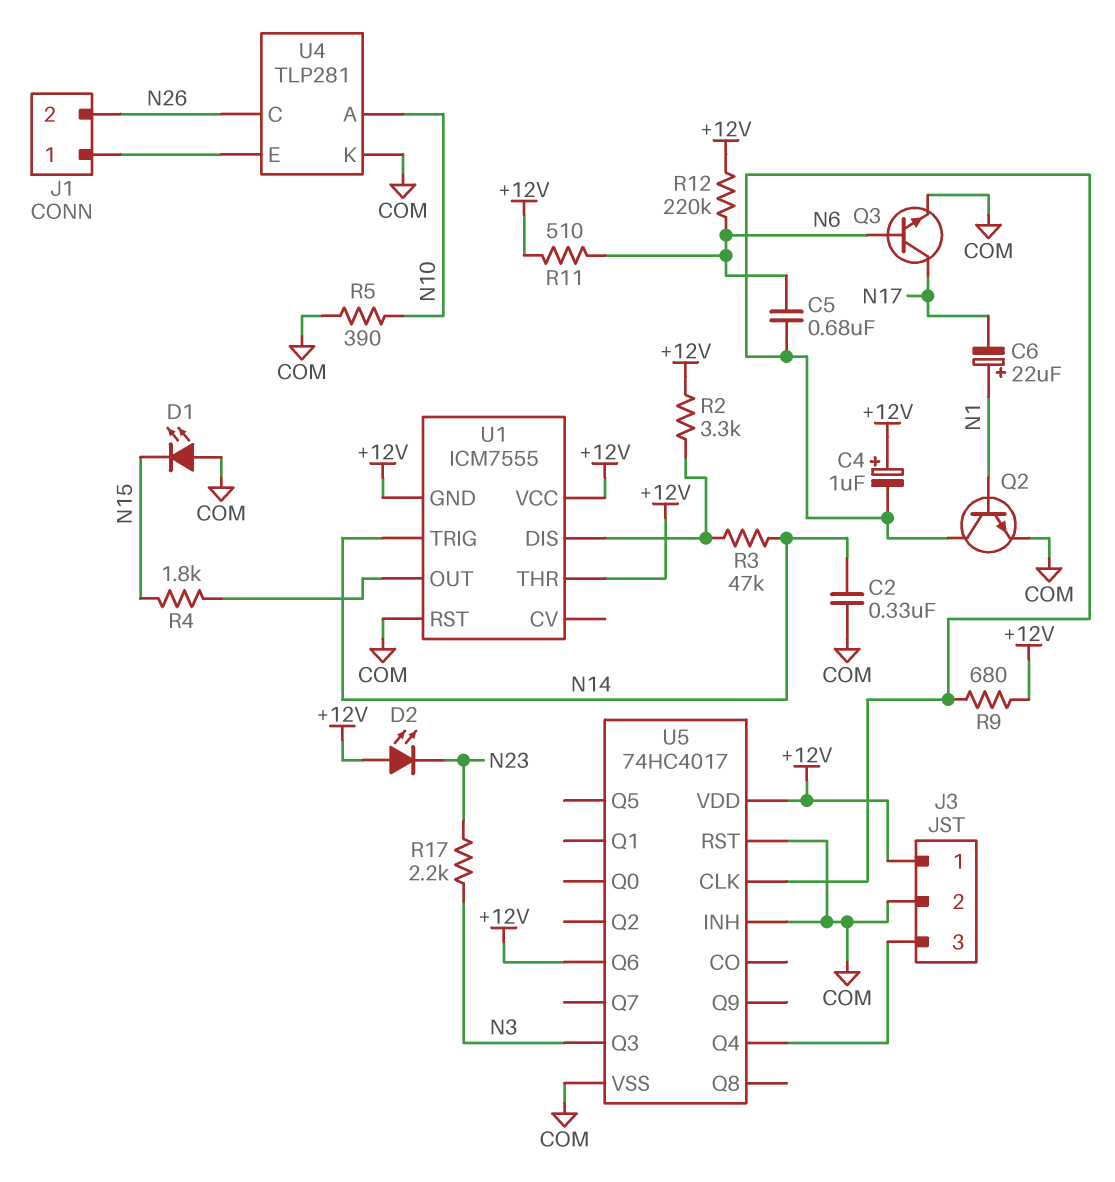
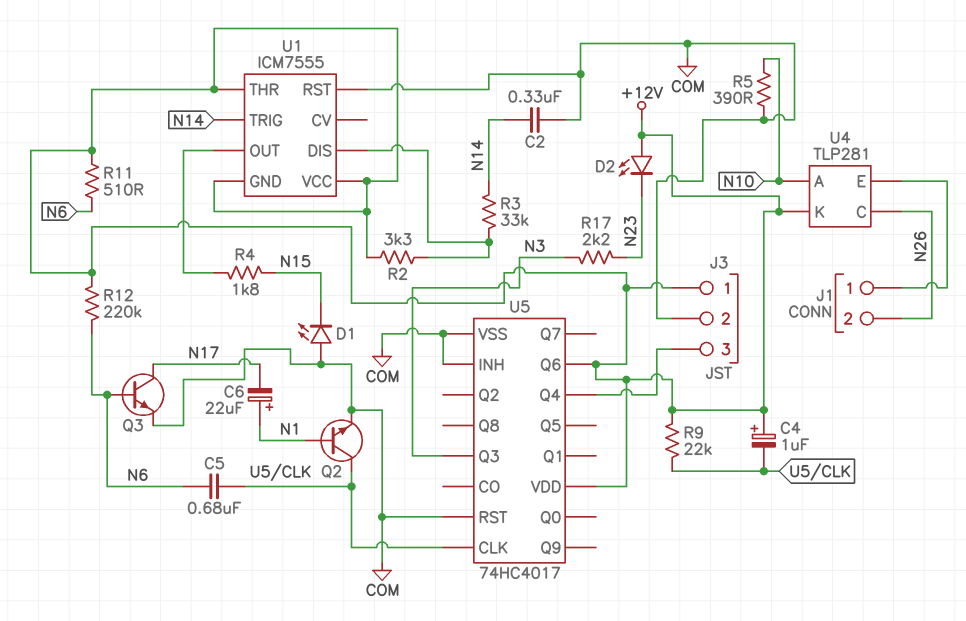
R3: 47k (N14, U1/DIS) -> 33k (N14, U1/DIS)
R9: 680 (+12V, U5/CLK) -> 22k (+12V, U5/CLK)
U4 pin K: COM -> +12V

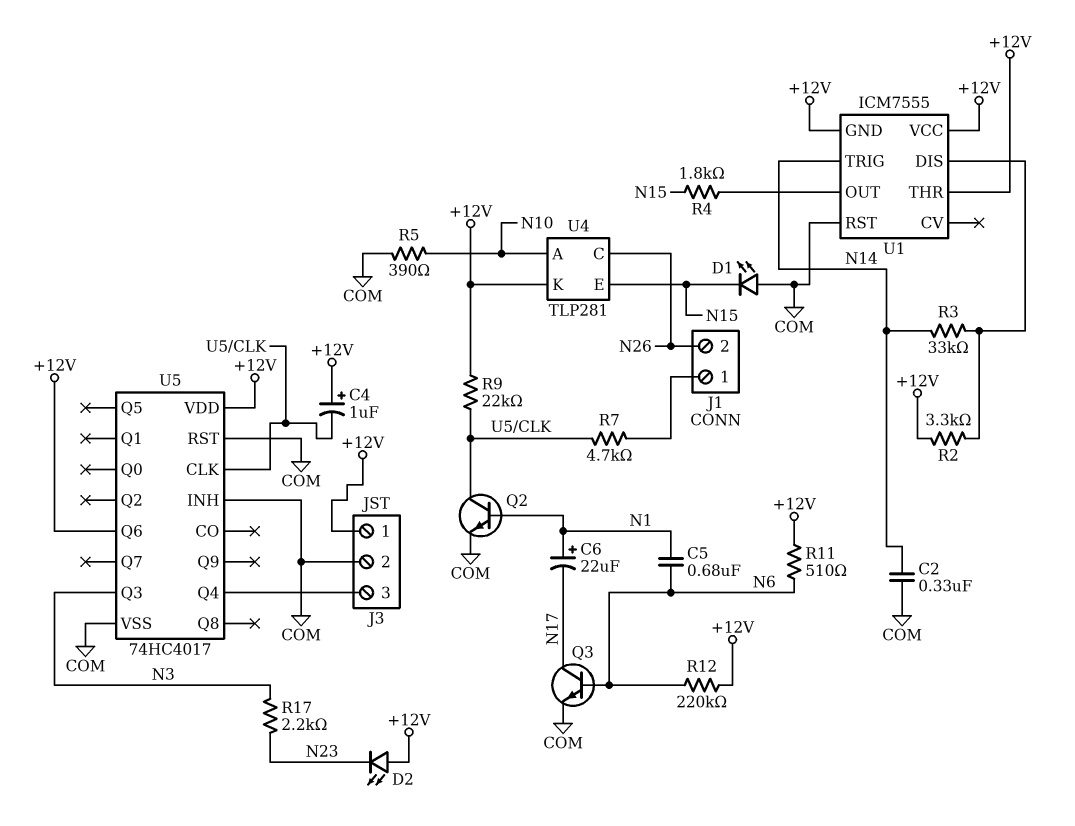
C5: 680nF (N6, U5/CLK) -> 680nF (N1, N6)
R7: none -> 4.7k (J1/1, U5/CLK)
U4 pin E: J1/1 -> N15

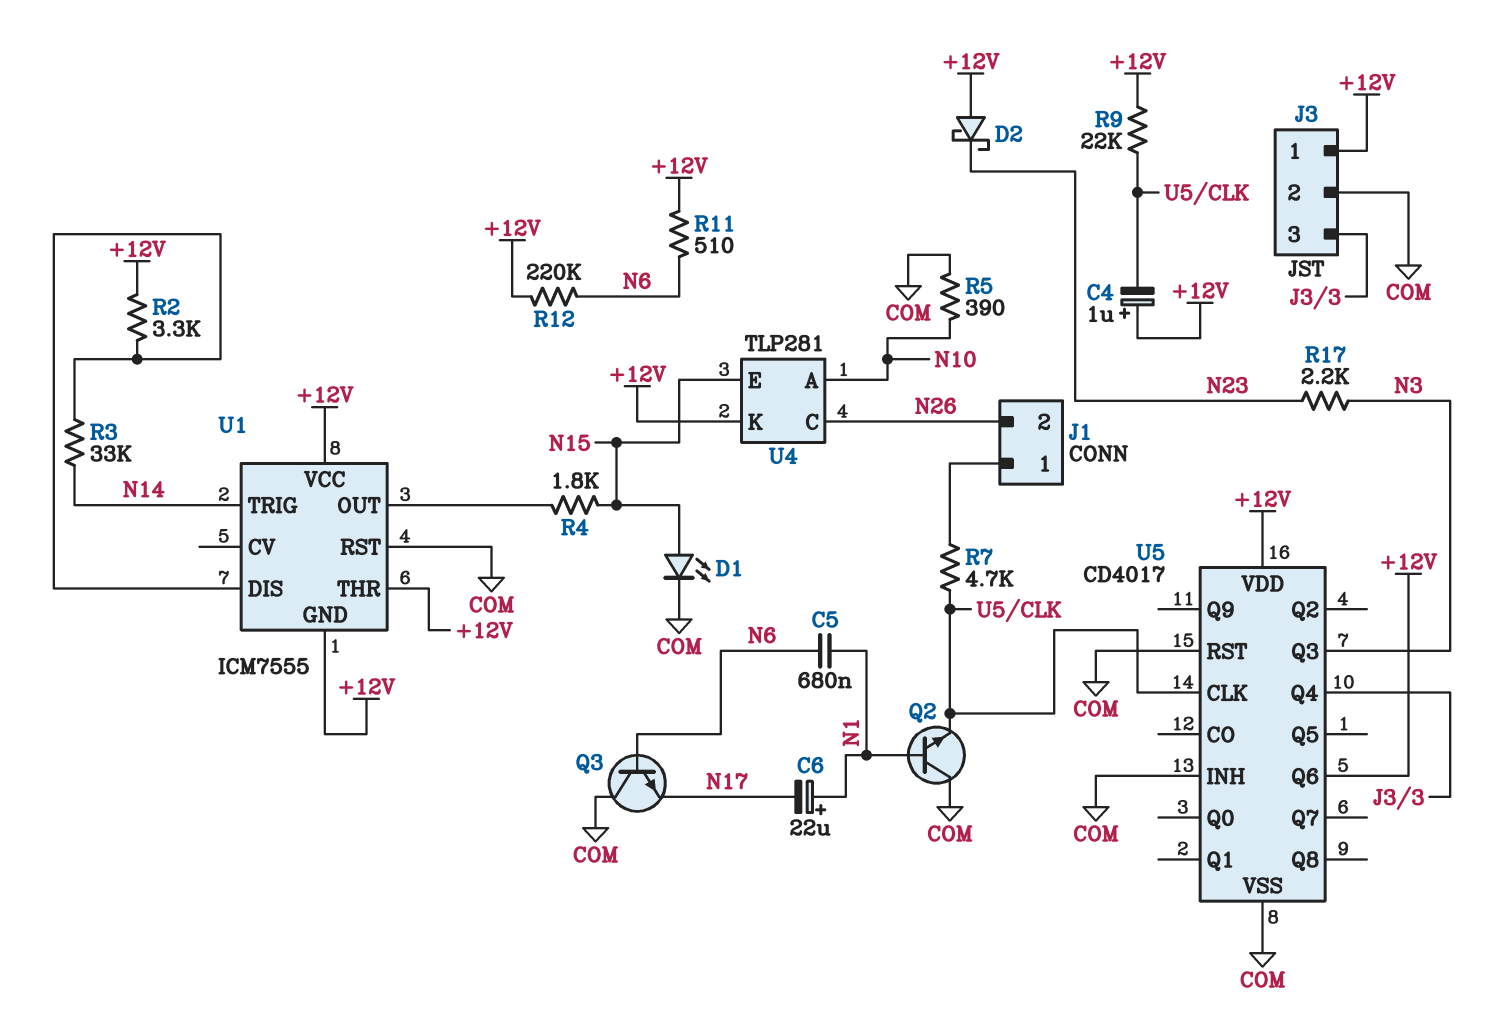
C2: 330nF (COM, N14) -> none
D1: LED (A COM, K N15) -> LED (A N15, K COM)
D2: LED (A +12V, K N23) -> schottky (A +12V, K N23)
Q2: NPN (B N1, C U5/CLK, E COM) -> NPN (B N1, C COM, E U5/CLK)
Q3: NPN (B N6, C N17, E COM) -> NPN (B N6, C COM, E N17)
U5: 74HC4017 -> CD4017

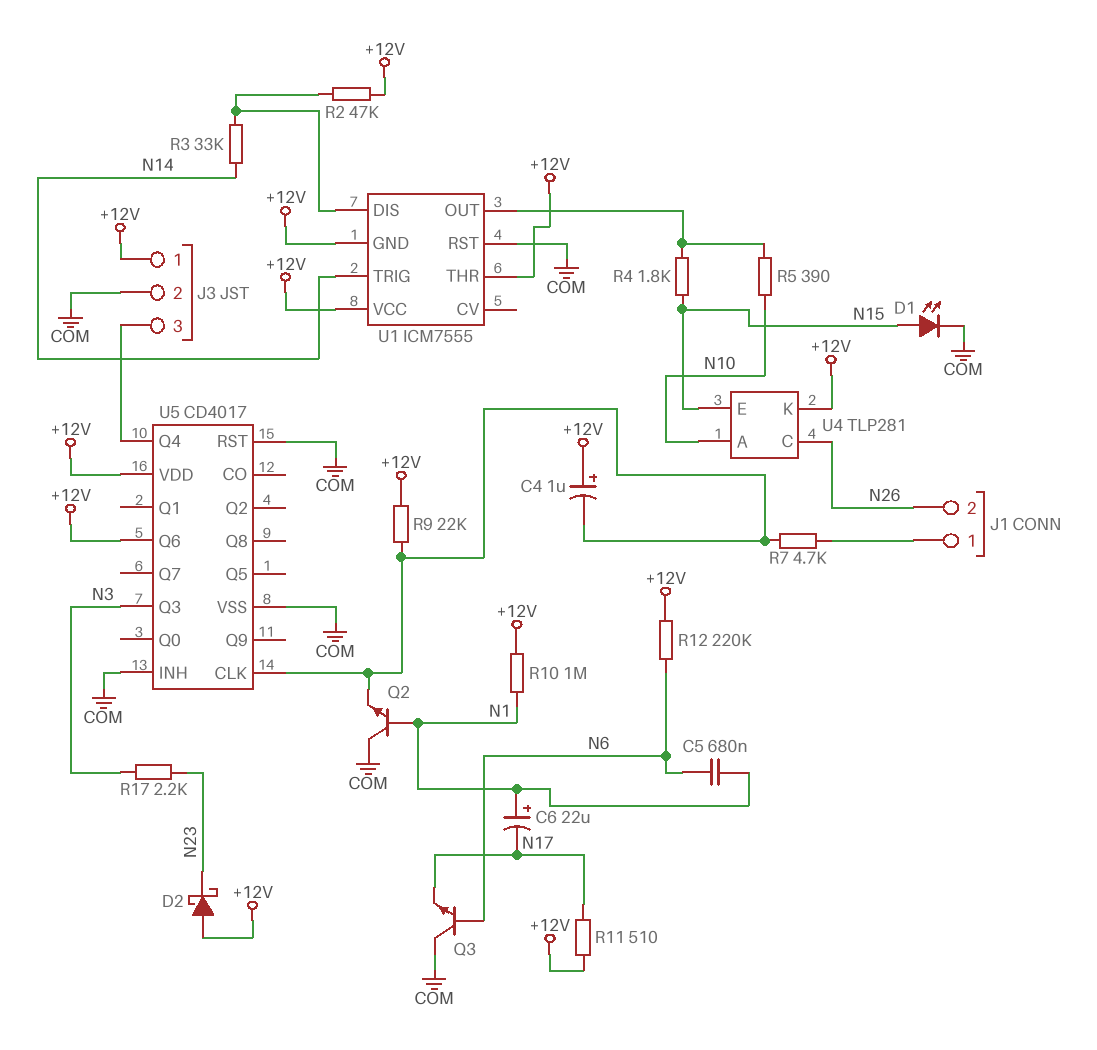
R2: 3.3k (+12V, U1/DIS) -> 47k (+12V, U1/DIS)
R5: 390 (COM, N10) -> 390 (N10, U1/OUT)
R10: none -> 1M (+12V, N1)
R11: 510 (+12V, N6) -> 510 (+12V, N17)

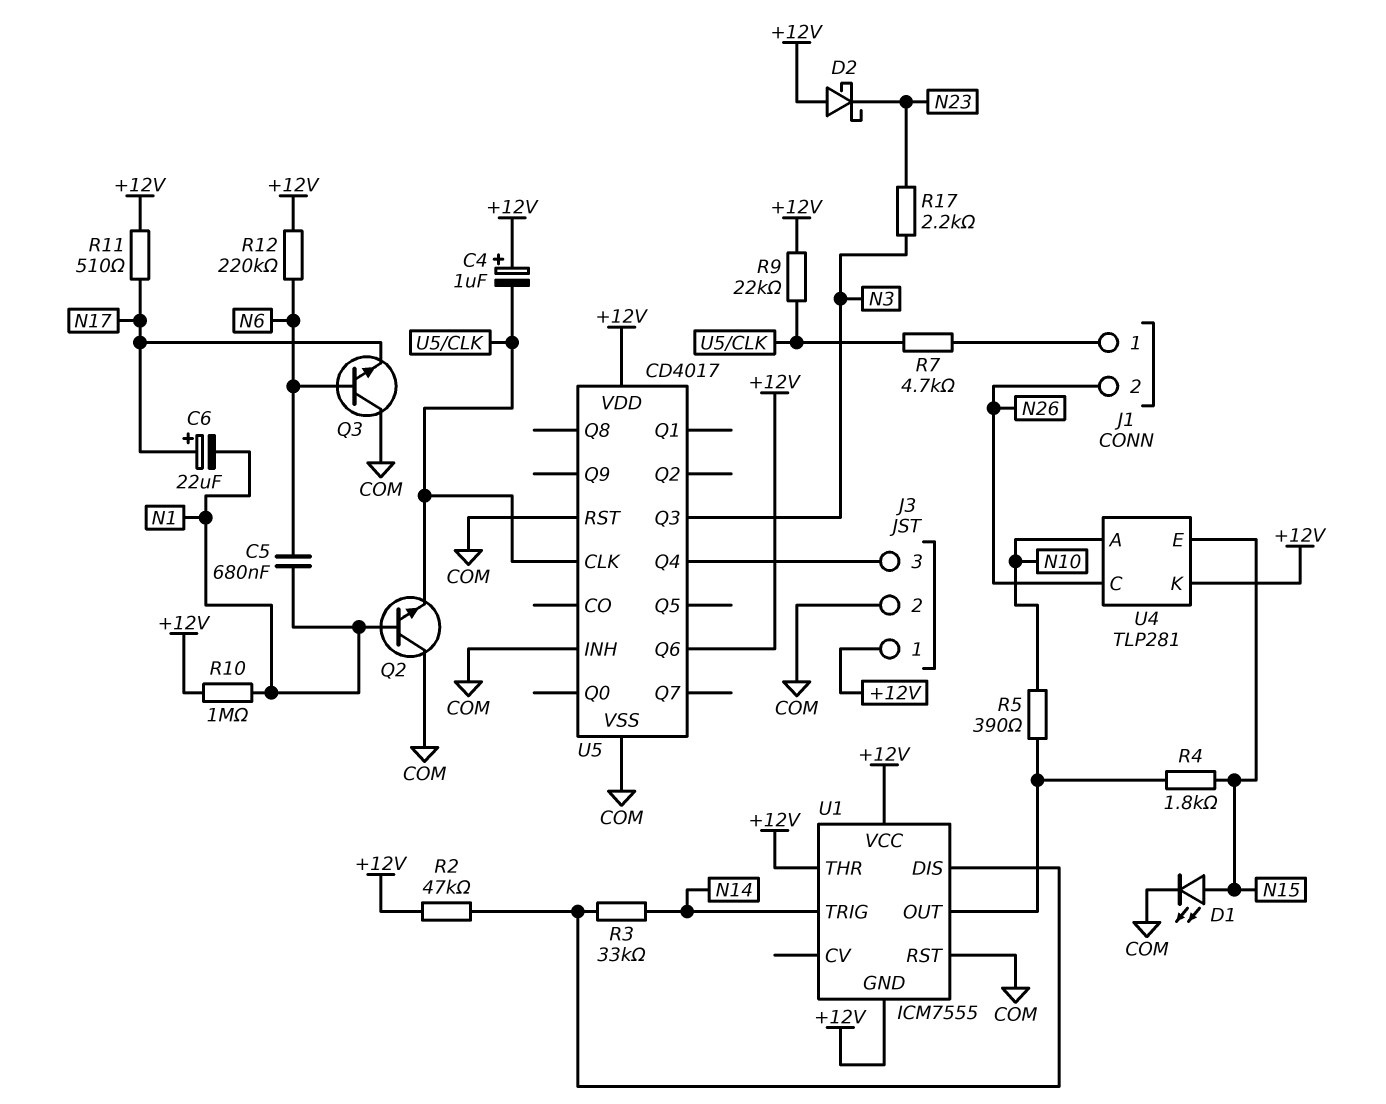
C6: 22uF (plus N1, minus N17) -> 22uF (plus N17, minus N1)

